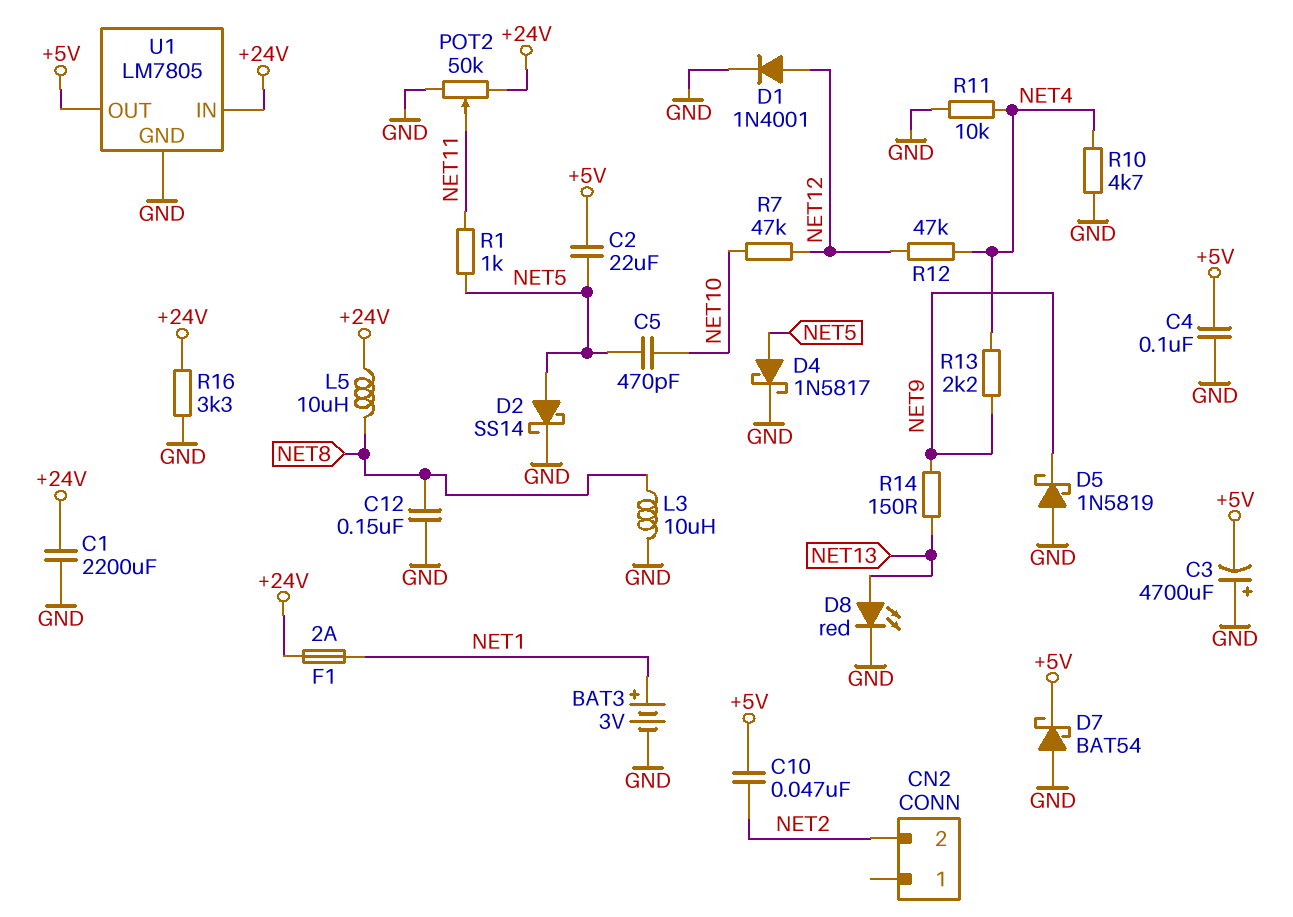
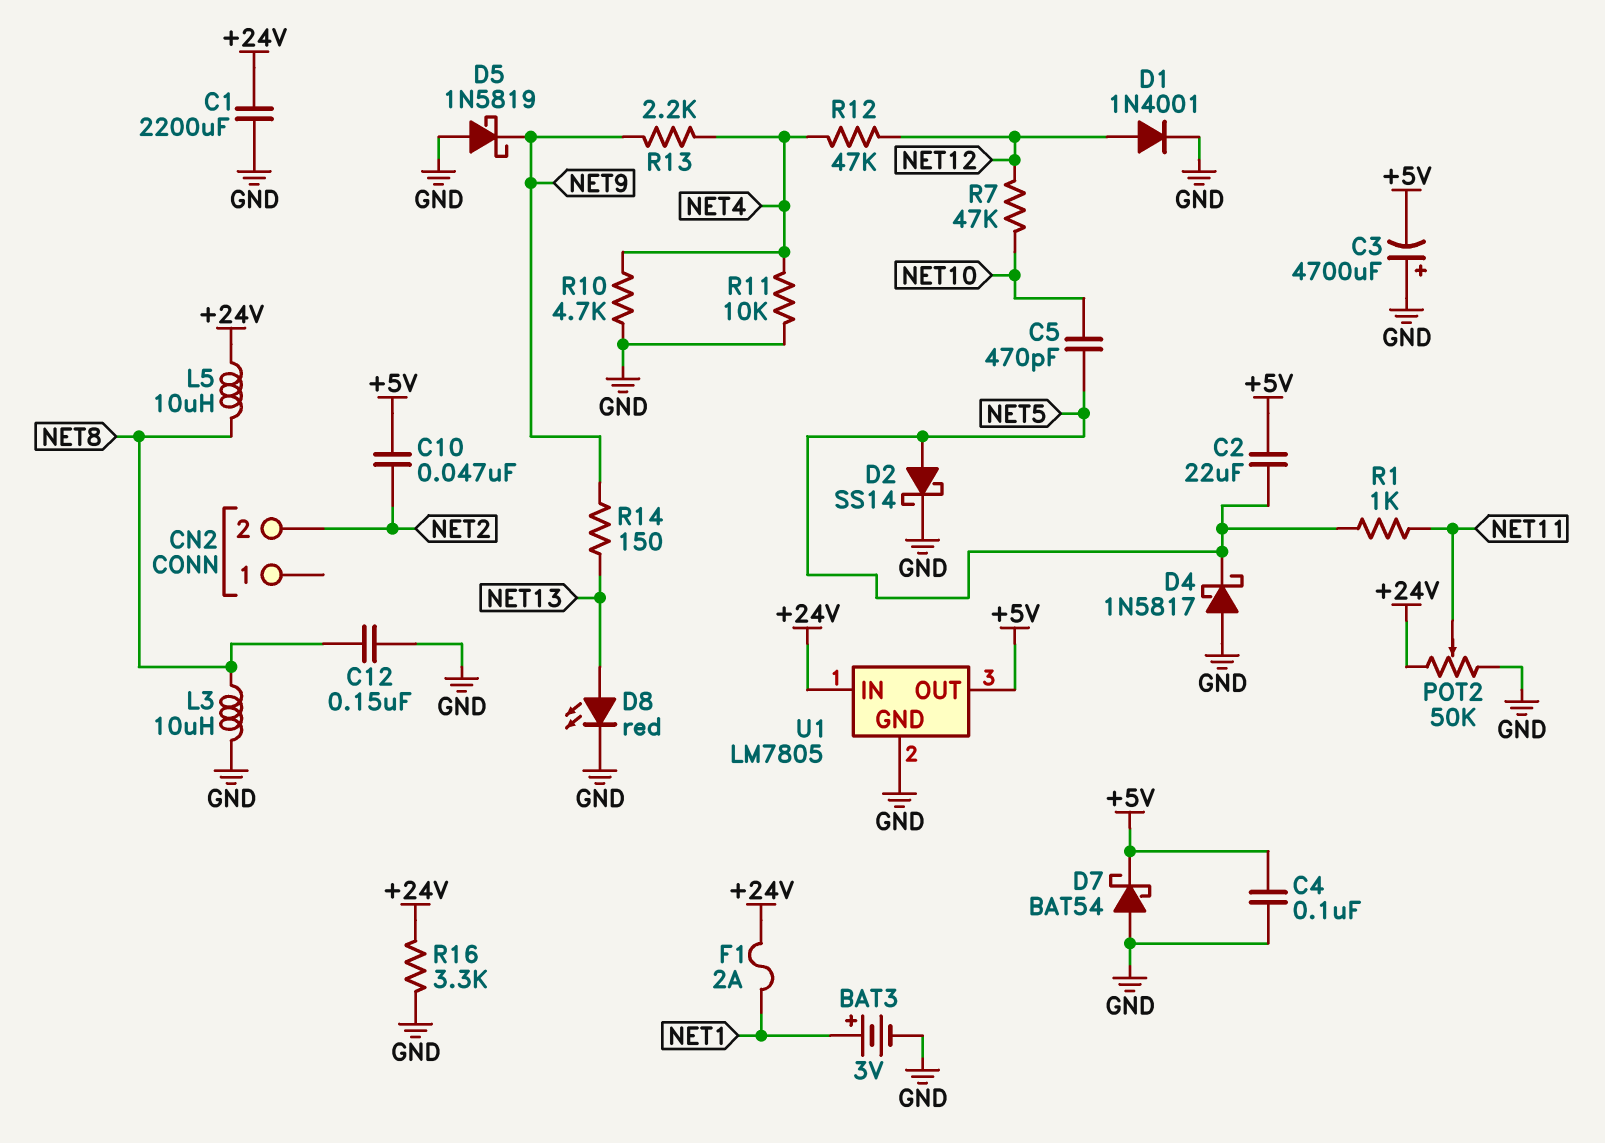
D4: schottky 1N5817 (A NET5, K GND) -> schottky 1N5817 (A GND, K NET5)

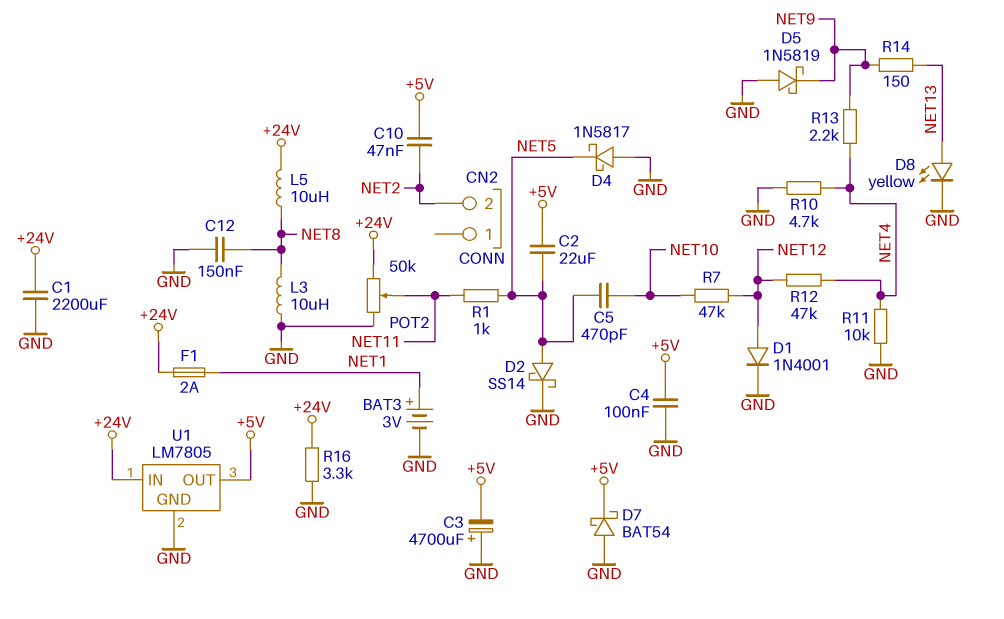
D8: LED red (A NET13, K GND) -> LED yellow (A NET13, K GND)

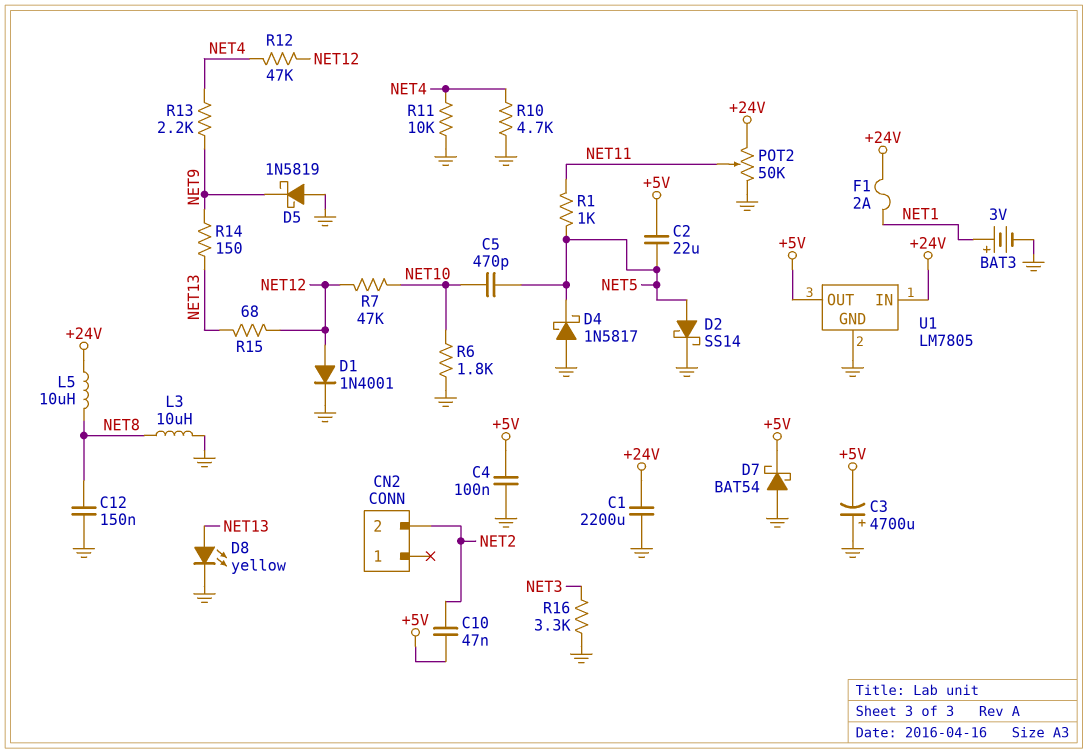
R6: none -> 1.8k (GND, NET10)
R15: none -> 68 (NET12, NET13)
R16: 3.3k (+24V, GND) -> 3.3k (GND, NET3)

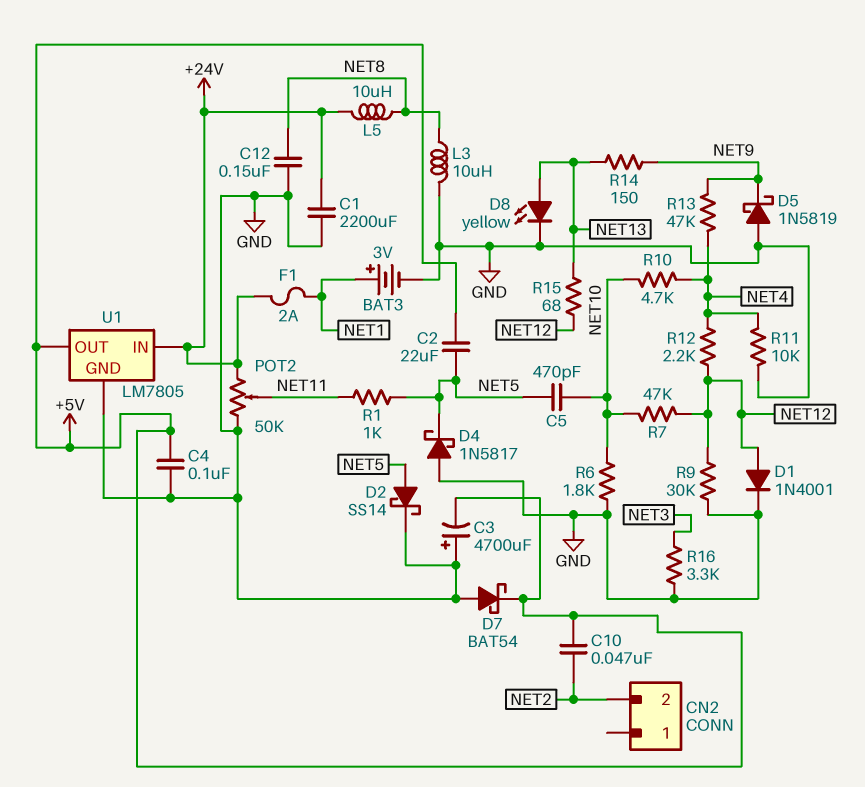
R9: none -> 30k (GND, NET12)
R10: 4.7k (GND, NET4) -> 4.7k (NET4, NET10)
R12: 47k (NET4, NET12) -> 2.2k (NET4, NET12)
R13: 2.2k (NET4, NET9) -> 47k (NET4, NET9)

